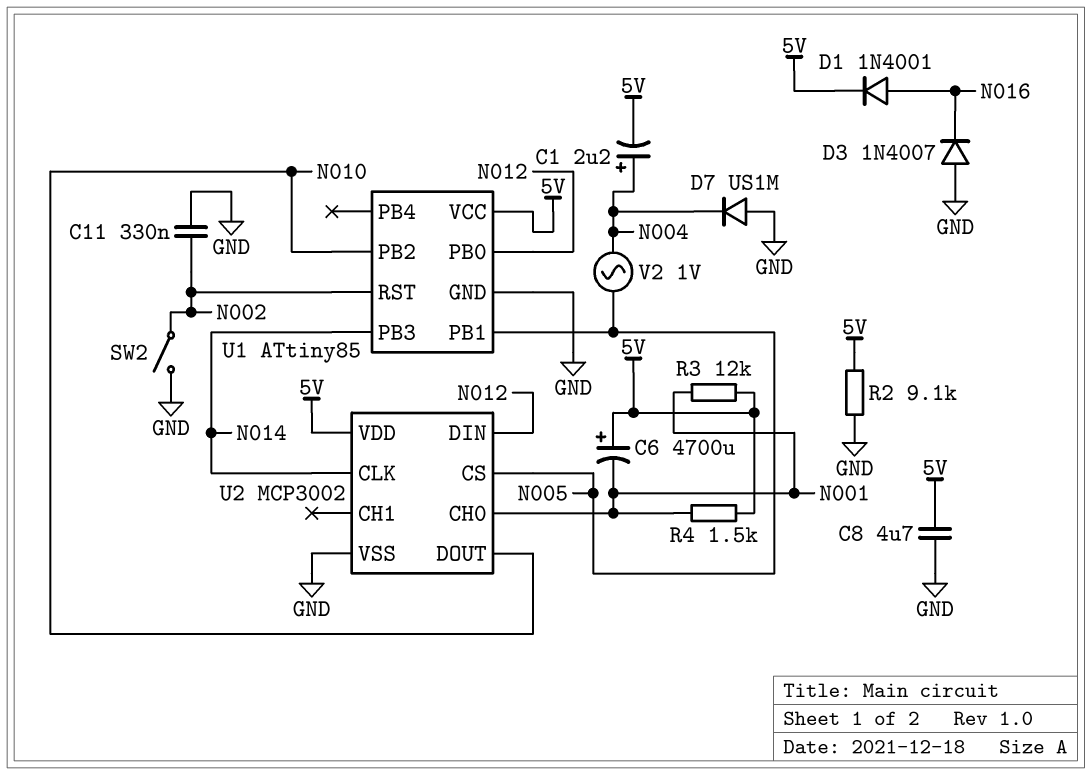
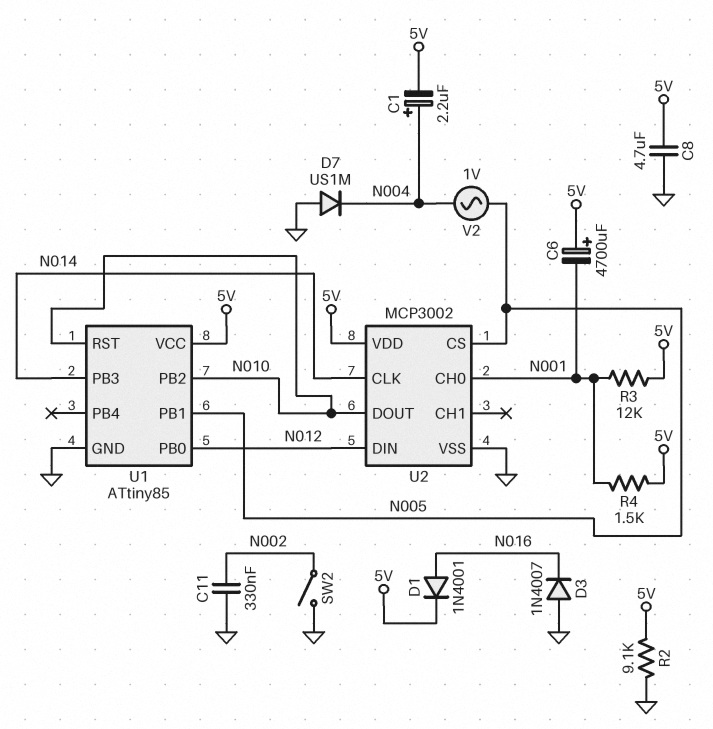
U1 pin RST: N002 -> N010

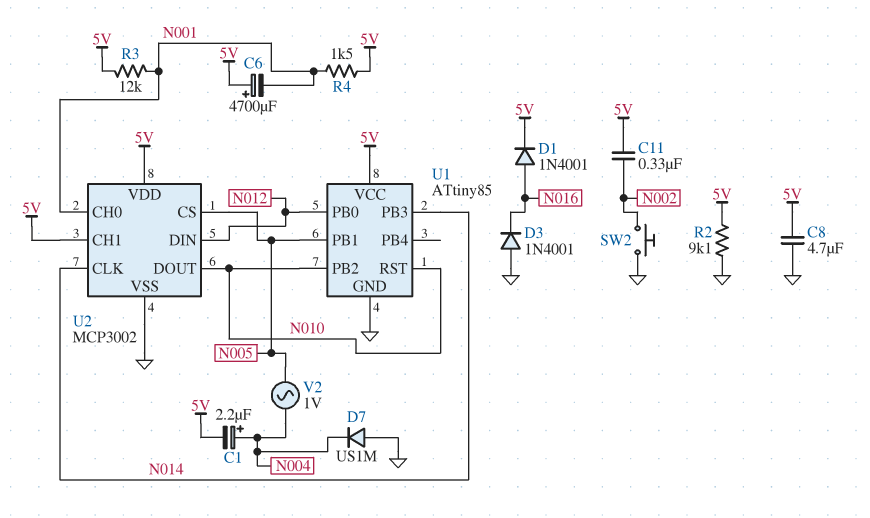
C11: 330nF (GND, N002) -> 330nF (5V, N002)
D3: diode 1N4007 (A GND, K N016) -> diode 1N4001 (A GND, K N016)
SW2: switch (GND, N002) -> button (GND, N002)
U2 pin CH1: none -> 5V

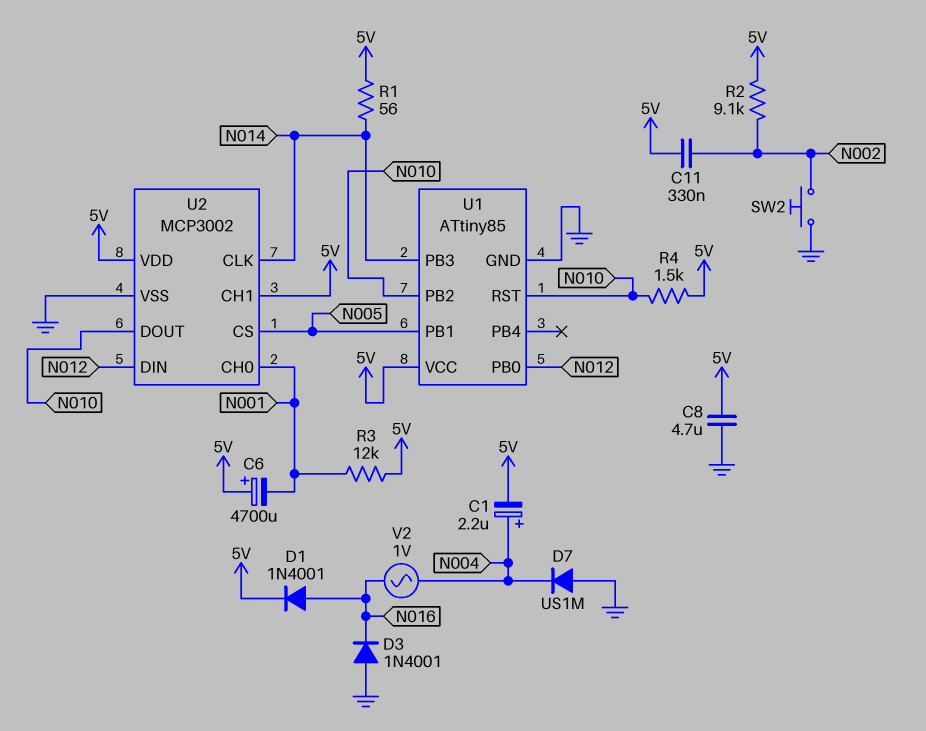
R1: none -> 56 (5V, N014)
R2: 9.1k (5V, GND) -> 9.1k (5V, N002)
R4: 1.5k (5V, N001) -> 1.5k (5V, N010)
V2: AC 1V (N004, N005) -> AC 1V (N004, N016)

